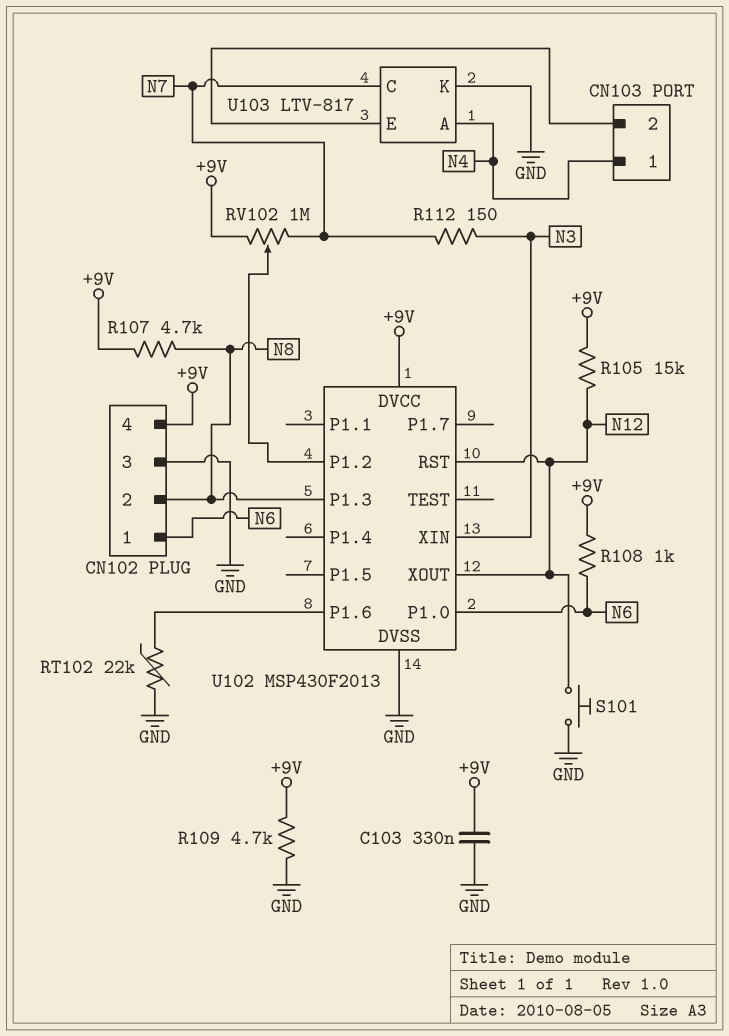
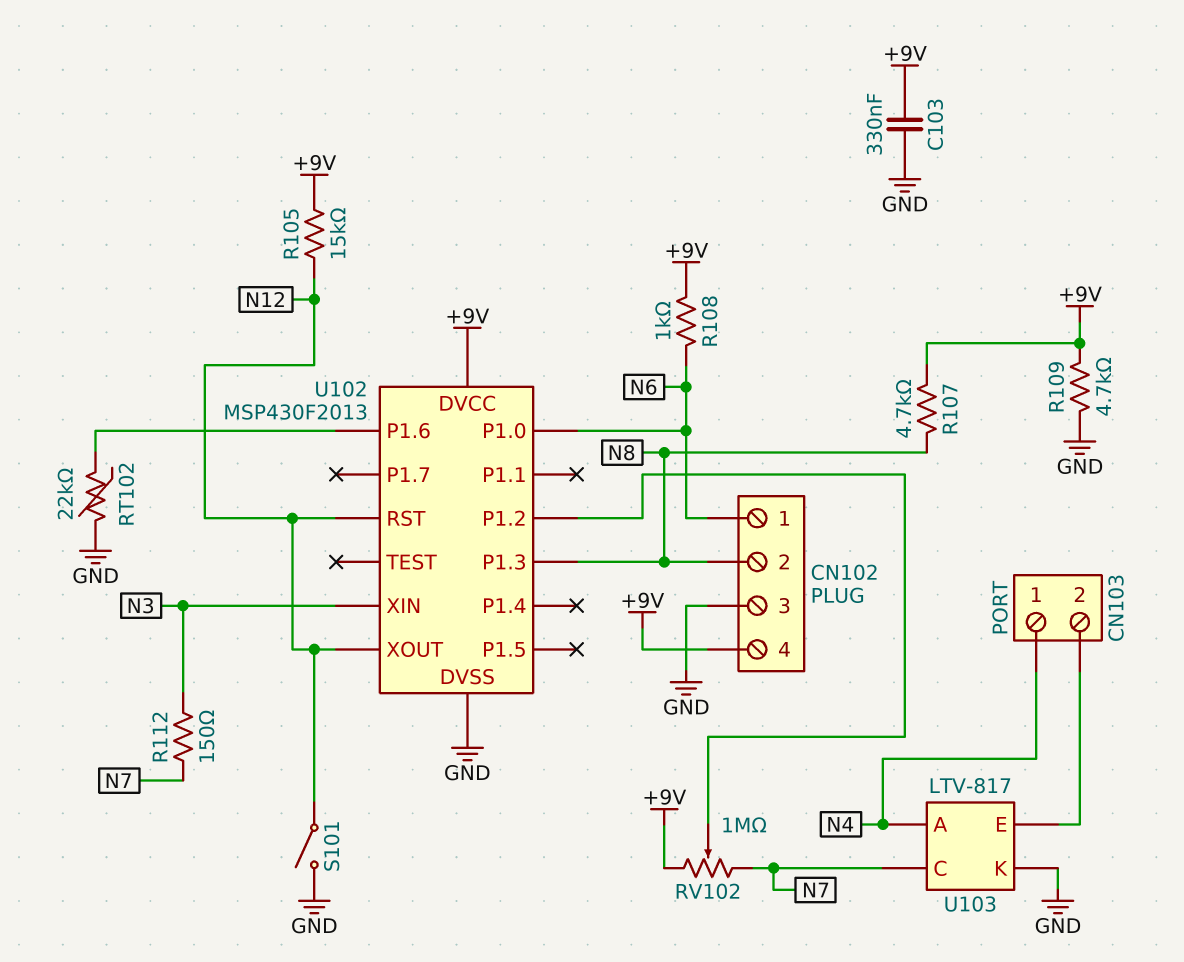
S101: button (GND, N12) -> switch (GND, N12)

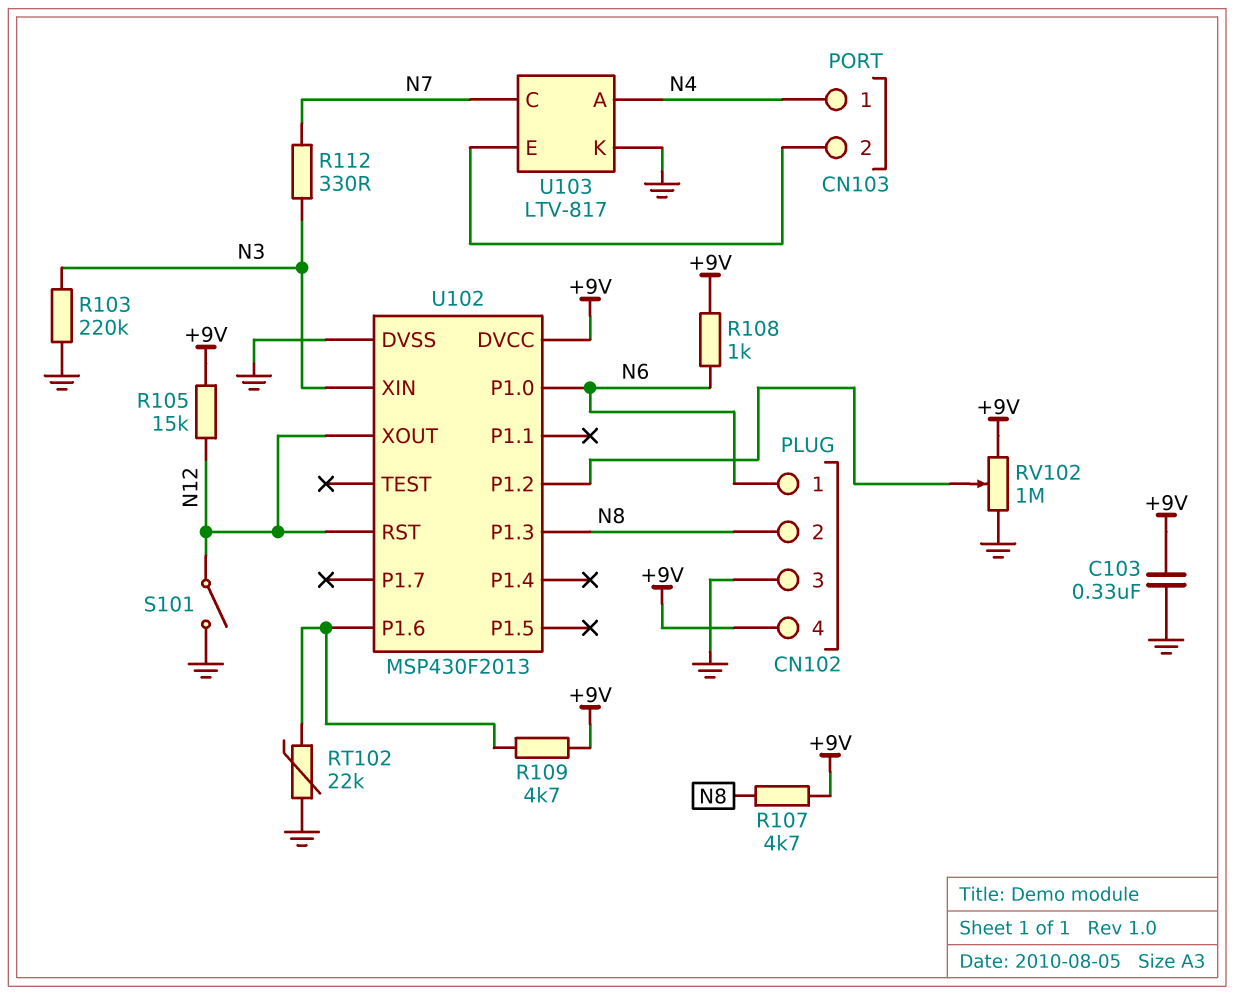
R103: none -> 220k (GND, N3)
R109: 4.7k (+9V, GND) -> 4.7k (+9V, U102/P1.6)
R112: 150 (N3, N7) -> 330 (N3, N7)
RV102: 1M (+9V, N7, wiper U102/P1.2) -> 1M (+9V, GND, wiper U102/P1.2)

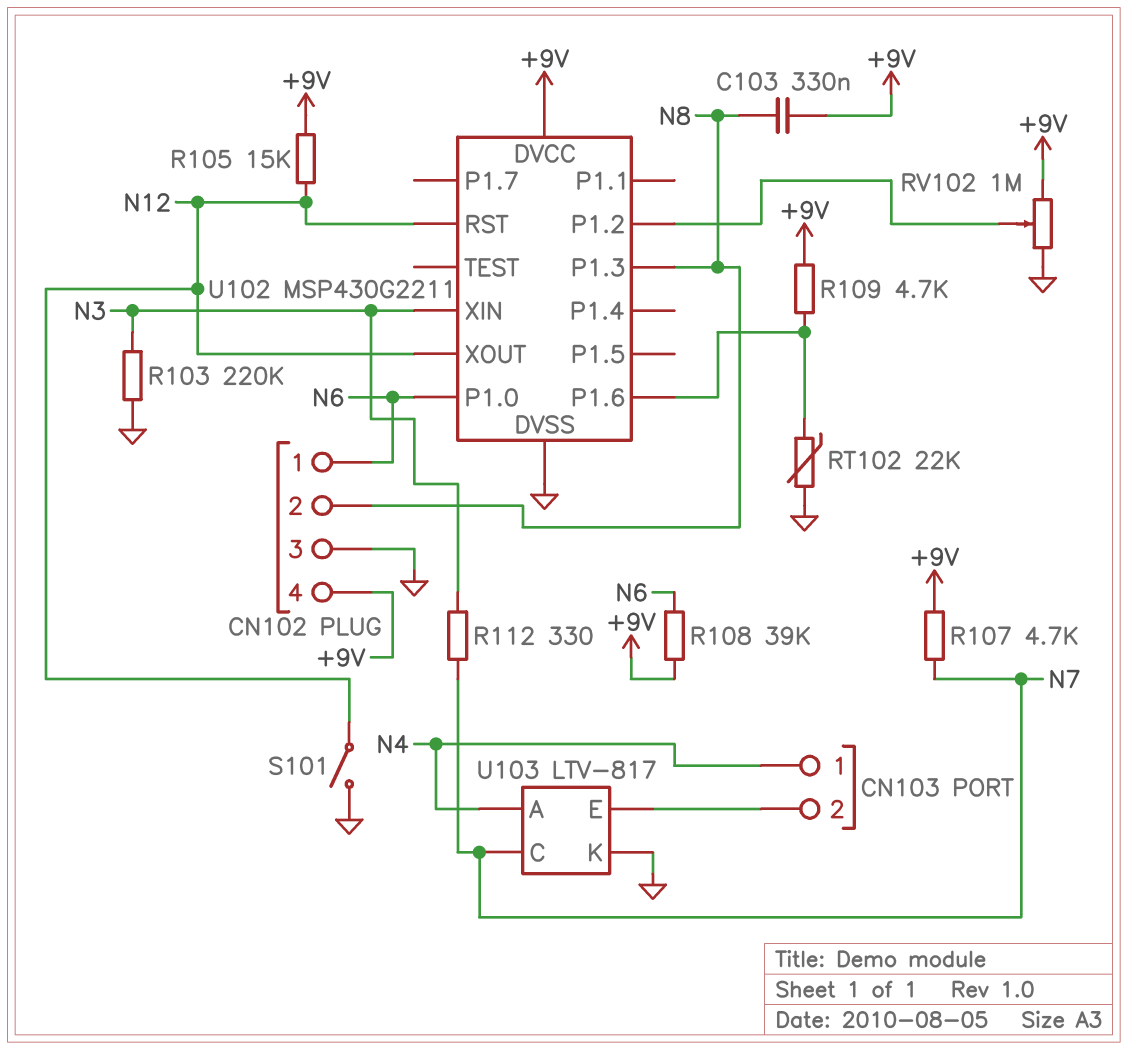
C103: 330nF (+9V, GND) -> 330nF (+9V, N8)
R107: 4.7k (+9V, N8) -> 4.7k (+9V, N7)
R108: 1k (+9V, N6) -> 39k (+9V, N6)
U102: MSP430F2013 -> MSP430G2211

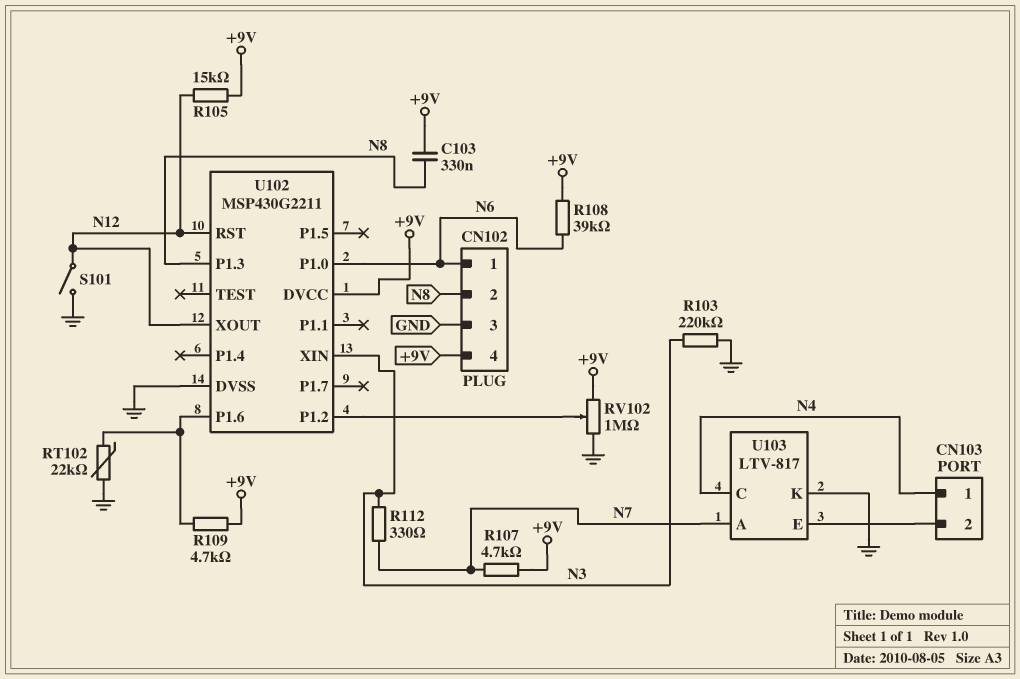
U103 pin A: N4 -> N7
U103 pin C: N7 -> N4

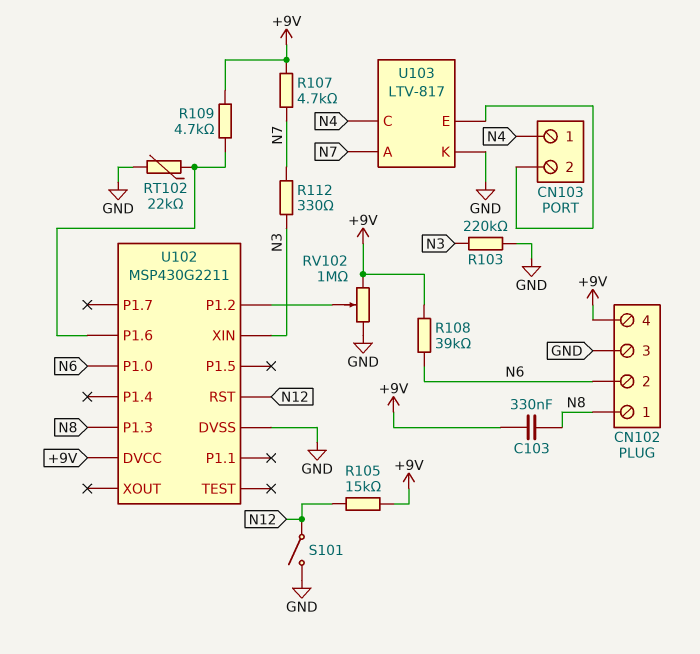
CN102 pin 1: N6 -> N8
CN102 pin 2: N8 -> N6
U102 pin XOUT: N12 -> none

